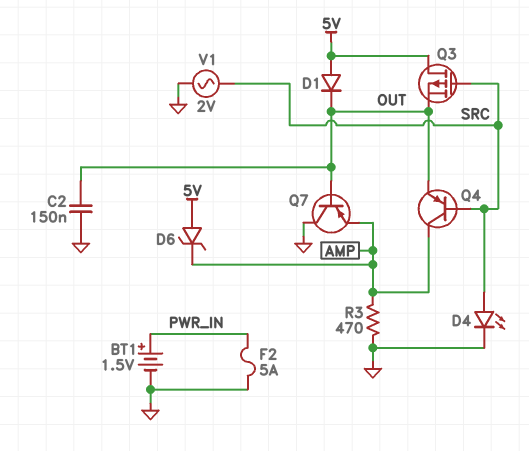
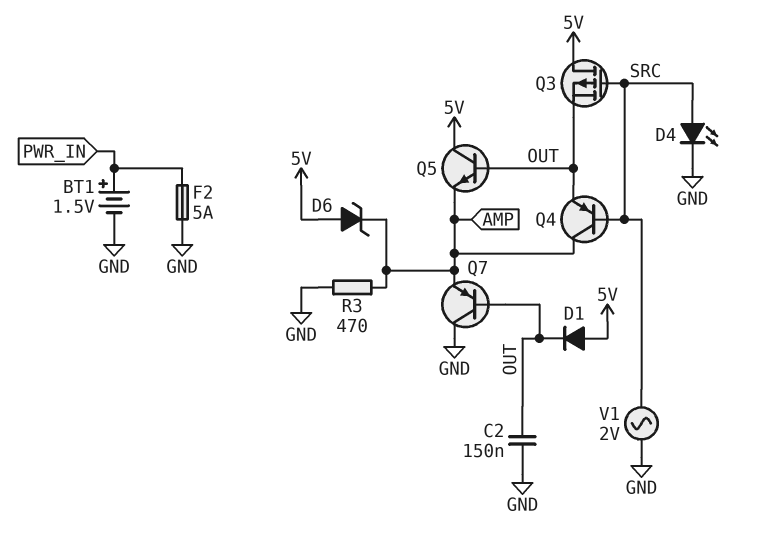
Q5: none -> NPN (B OUT, C 5V, E AMP)

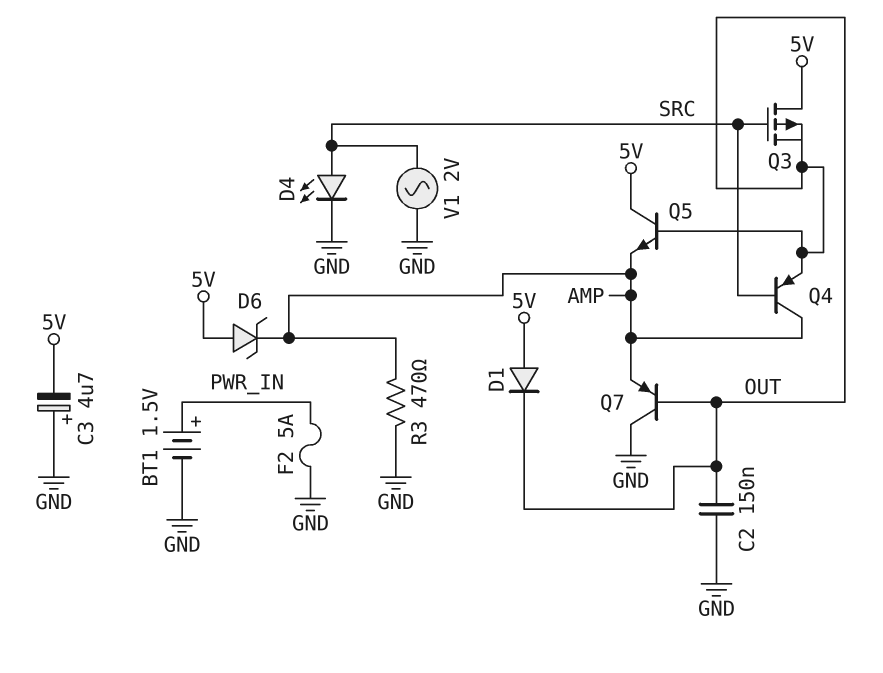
C3: none -> 4.7uF (plus GND, minus 5V)

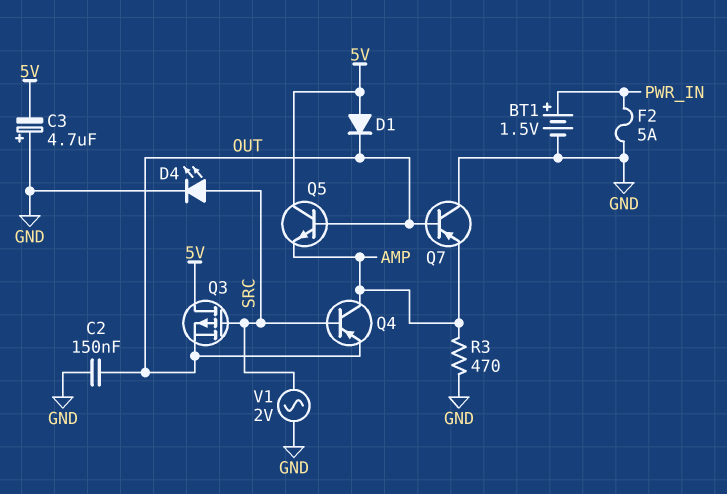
D6: zener (A 5V, K AMP) -> none

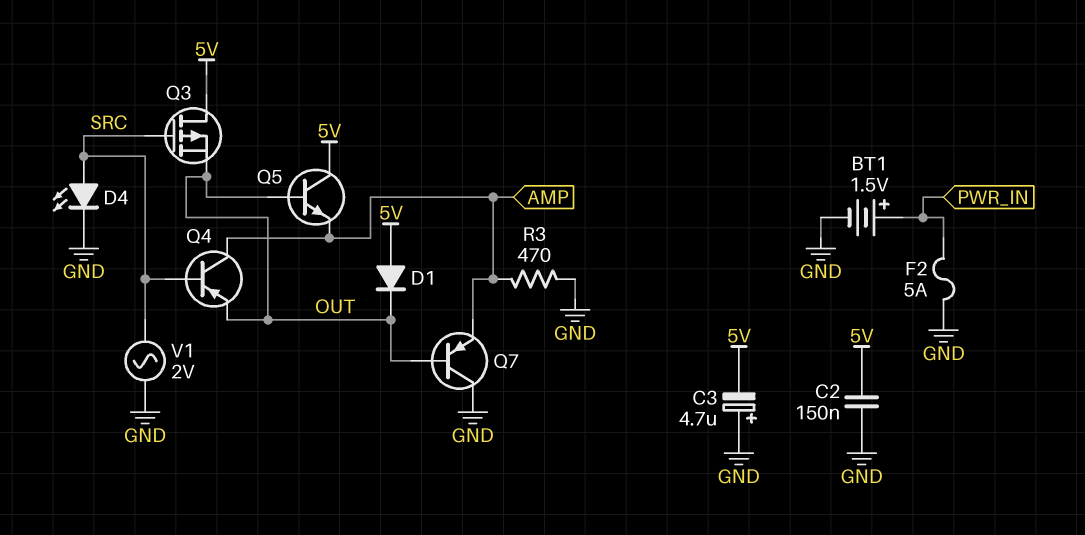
C2: 150nF (GND, OUT) -> 150nF (5V, GND)

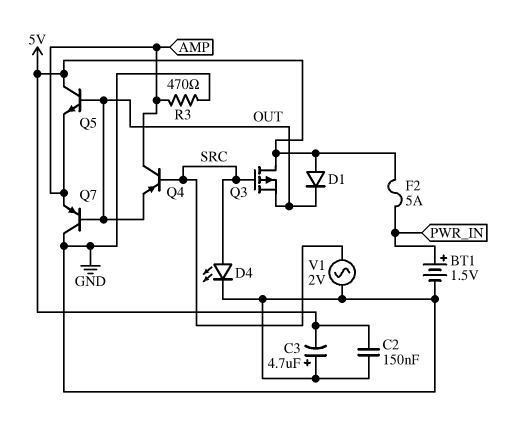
F2: 5A (GND, PWR_IN) -> 5A (5V, PWR_IN)

